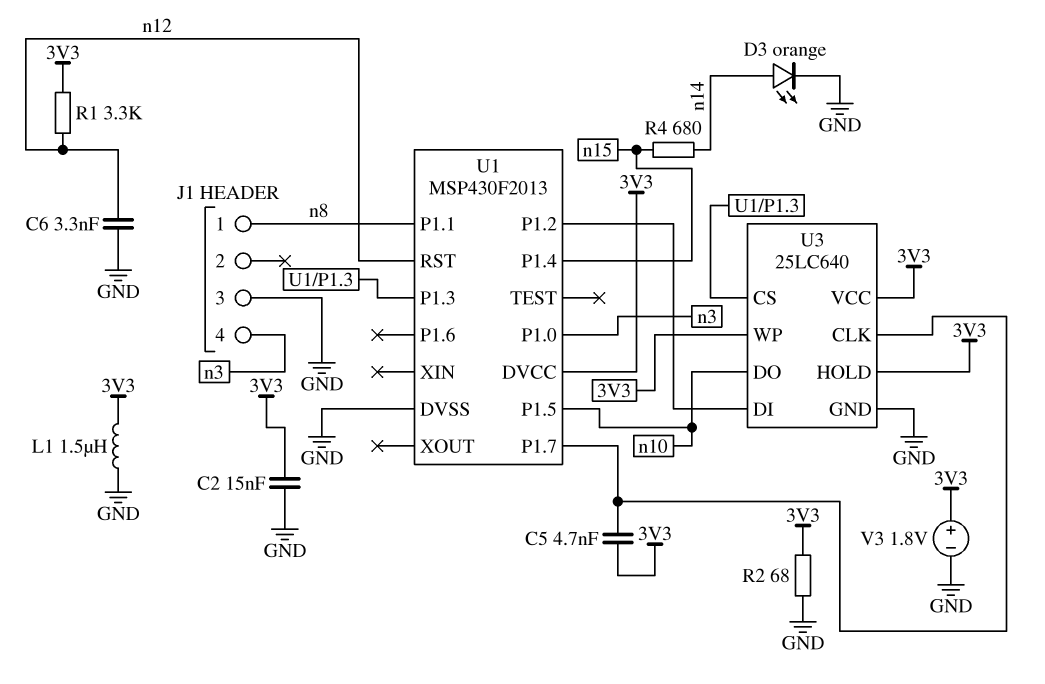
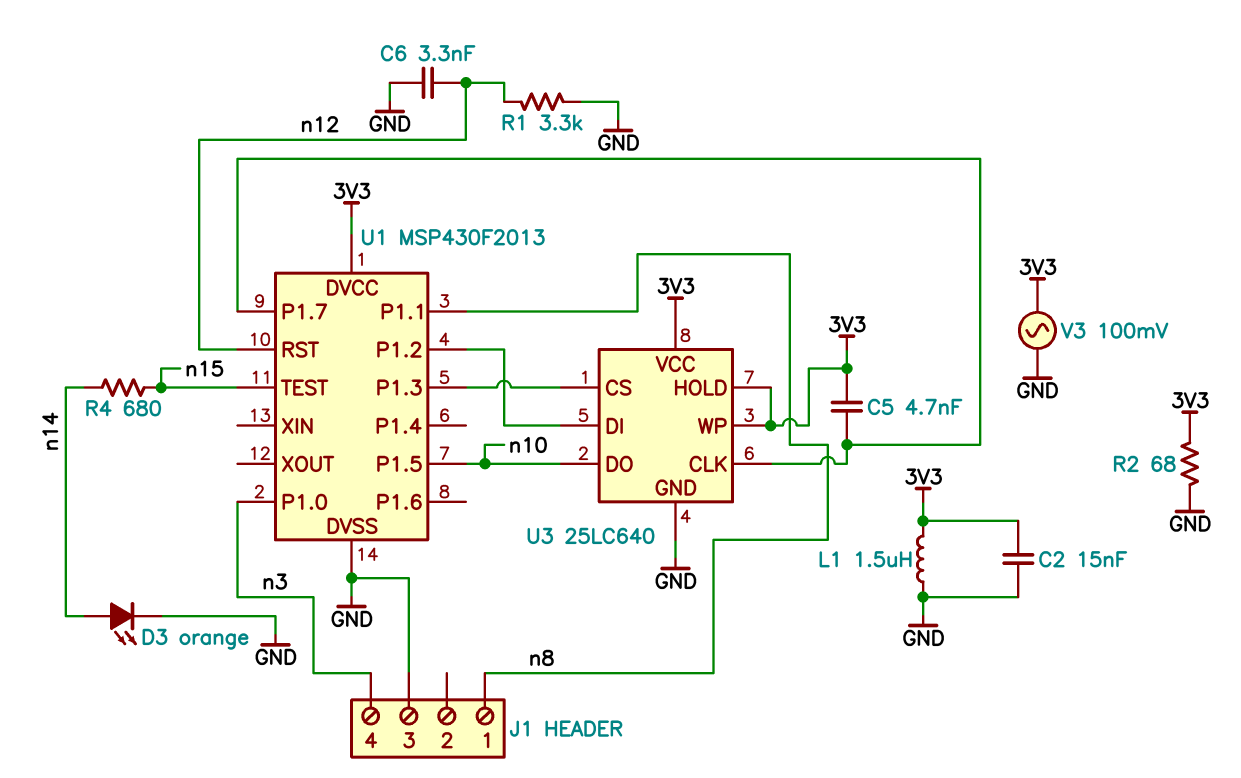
R1: 3.3k (3V3, n12) -> 3.3k (GND, n12)
U1 pin P1.4: n15 -> none
U1 pin TEST: none -> n15
V3: 1.8V (plus 3V3, minus GND) -> AC 100mV (3V3, GND)

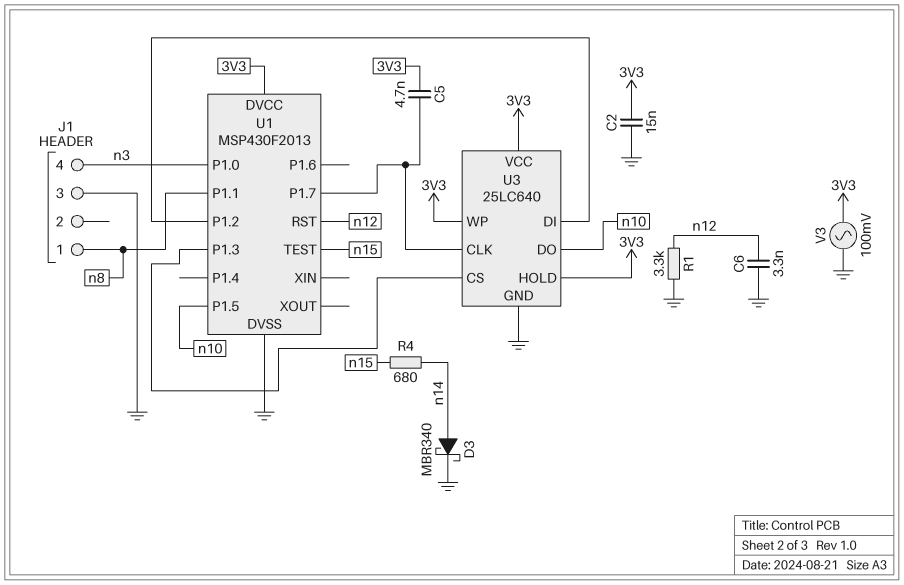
D3: LED orange (A n14, K GND) -> schottky MBR340 (A n14, K GND)
L1: 1.5uH (3V3, GND) -> none
R2: 68 (3V3, GND) -> none

